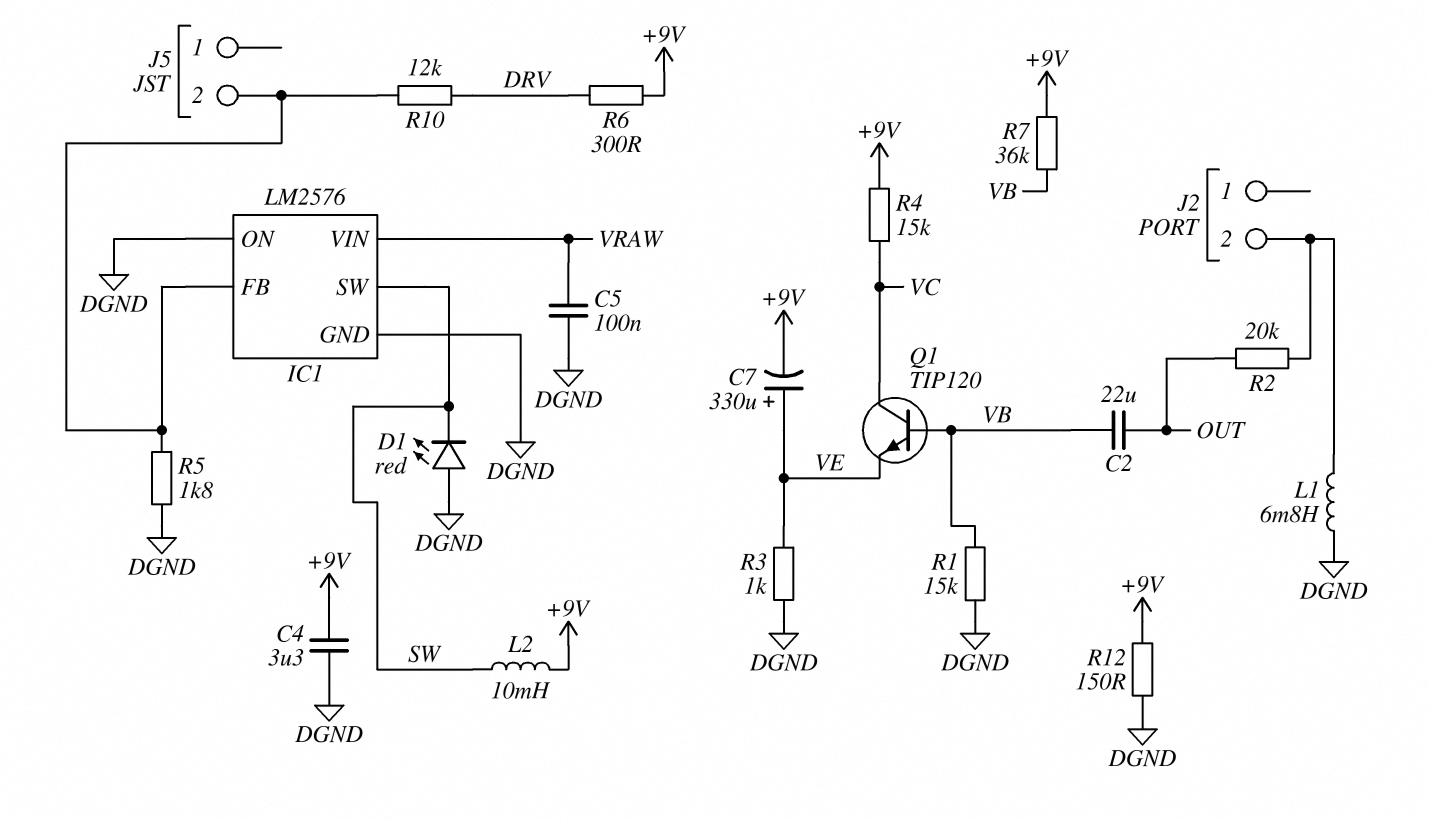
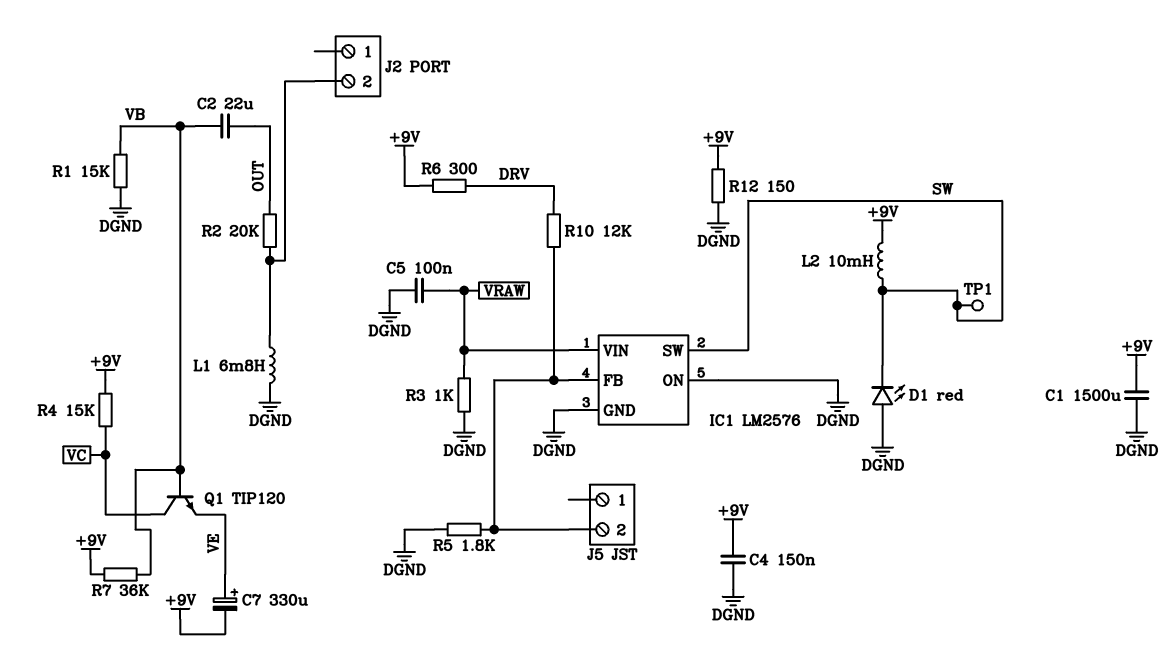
C1: none -> 1500uF (+9V, DGND)
C4: 3.3uF (+9V, DGND) -> 150nF (+9V, DGND)
R3: 1k (DGND, VE) -> 1k (DGND, VRAW)
TP1: none -> test point (SW)

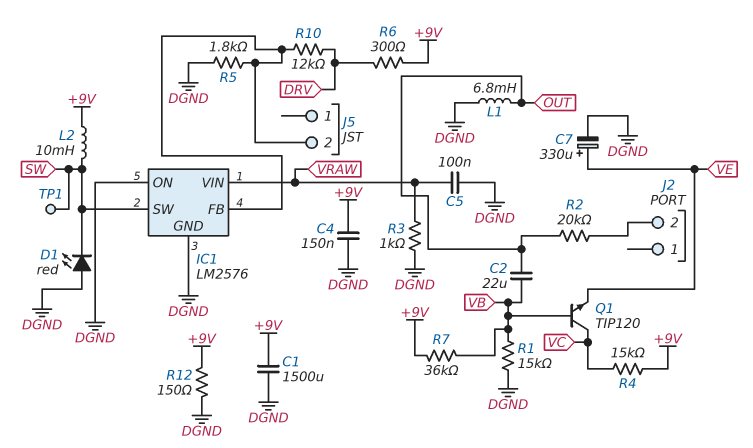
C7: 330uF (plus VE, minus +9V) -> 330uF (plus VE, minus DGND)
L1: 6.8mH (DGND, J2/2) -> 6.8mH (DGND, OUT)

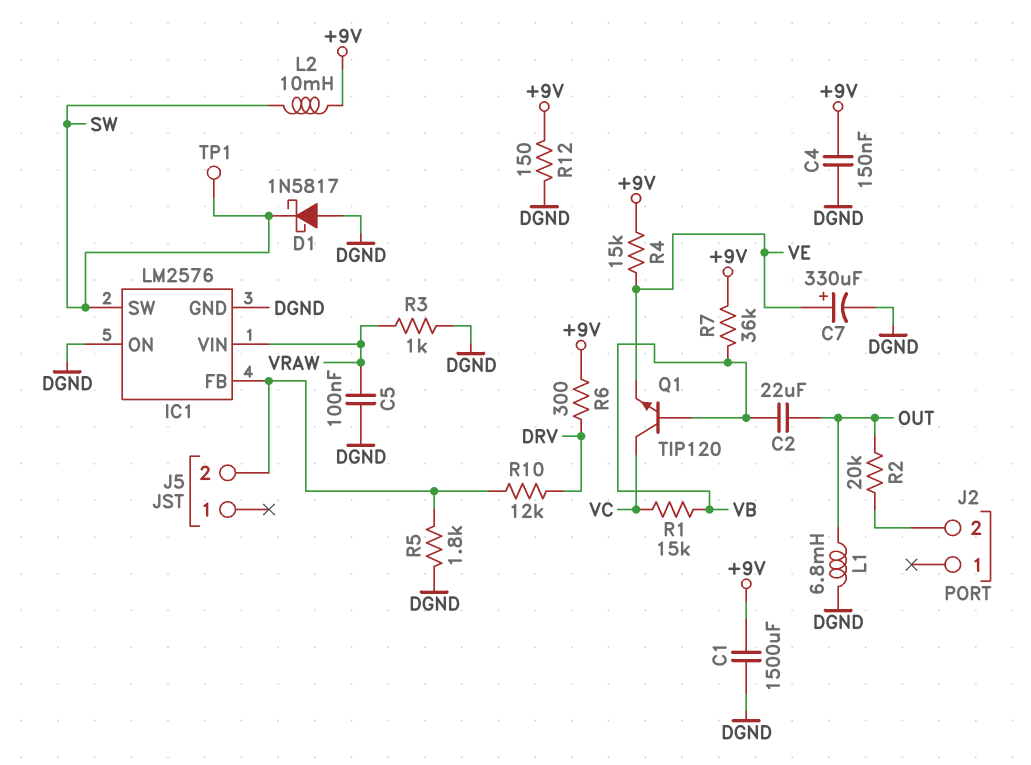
D1: LED red (A DGND, K SW) -> schottky 1N5817 (A DGND, K SW)
R1: 15k (DGND, VB) -> 15k (VB, VC)
R4: 15k (+9V, VC) -> 15k (+9V, VE)

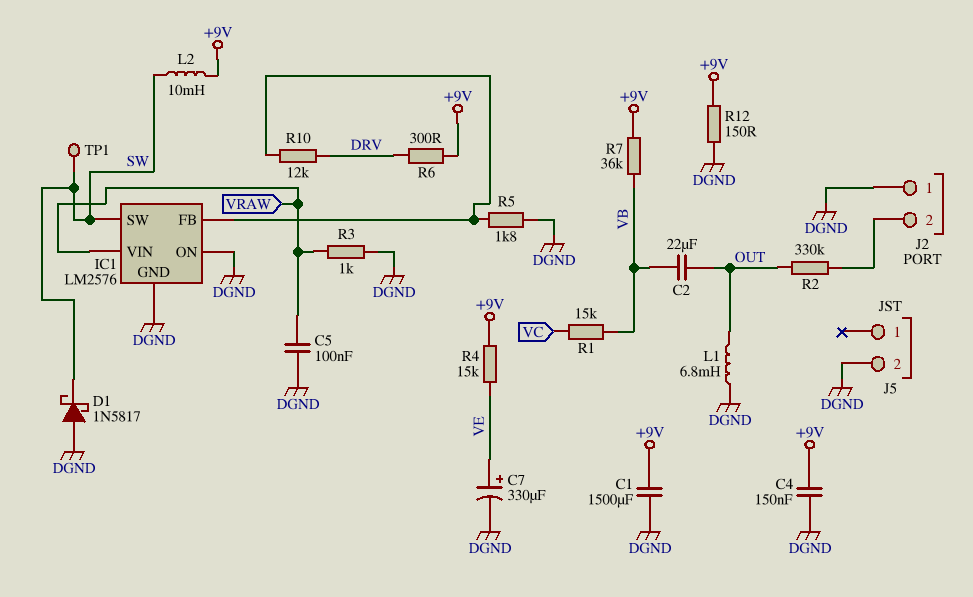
J2 pin 1: none -> DGND
J5 pin 2: IC1/FB -> DGND
Q1: NPN TIP120 (B VB, C VC, E VE) -> none
R2: 20k (J2/2, OUT) -> 330k (J2/2, OUT)

